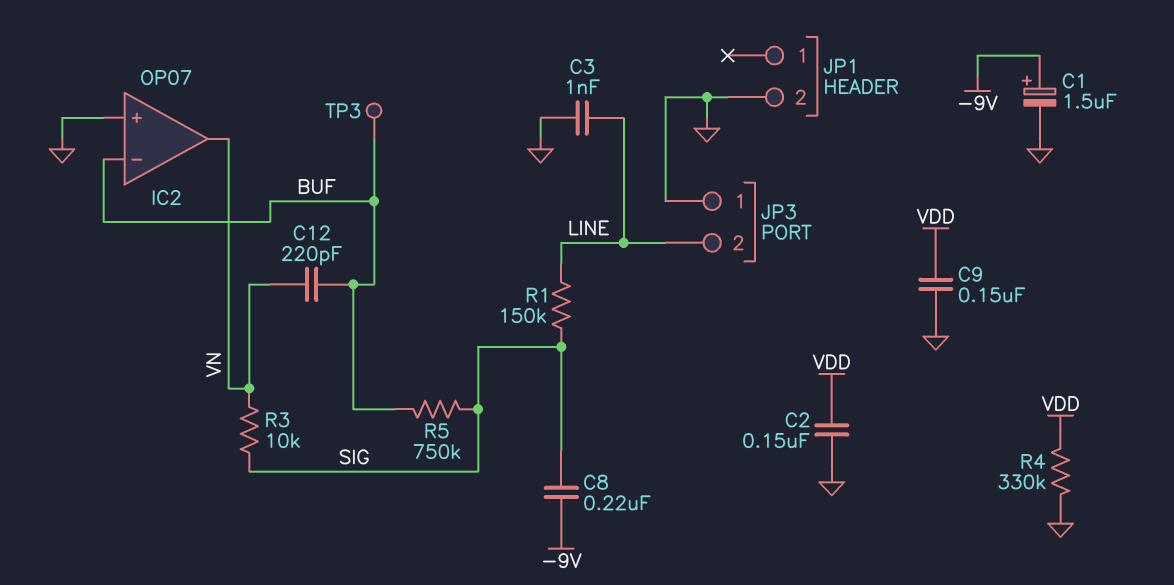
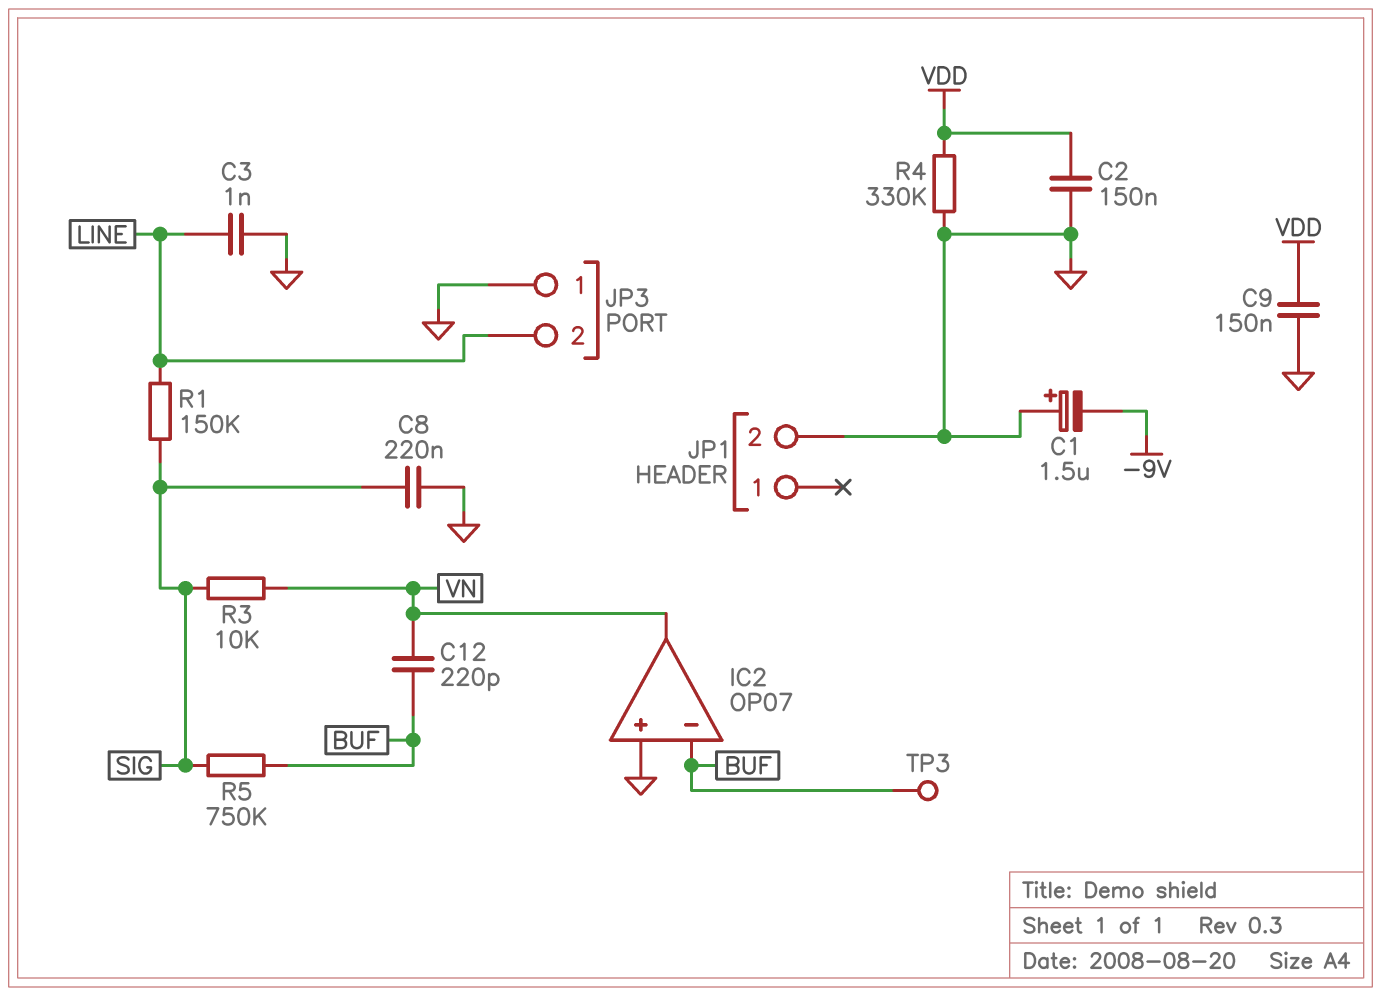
C1: 1.5uF (plus -9V, minus GND) -> 1.5uF (plus GND, minus -9V)
C8: 220nF (-9V, SIG) -> 220nF (GND, SIG)

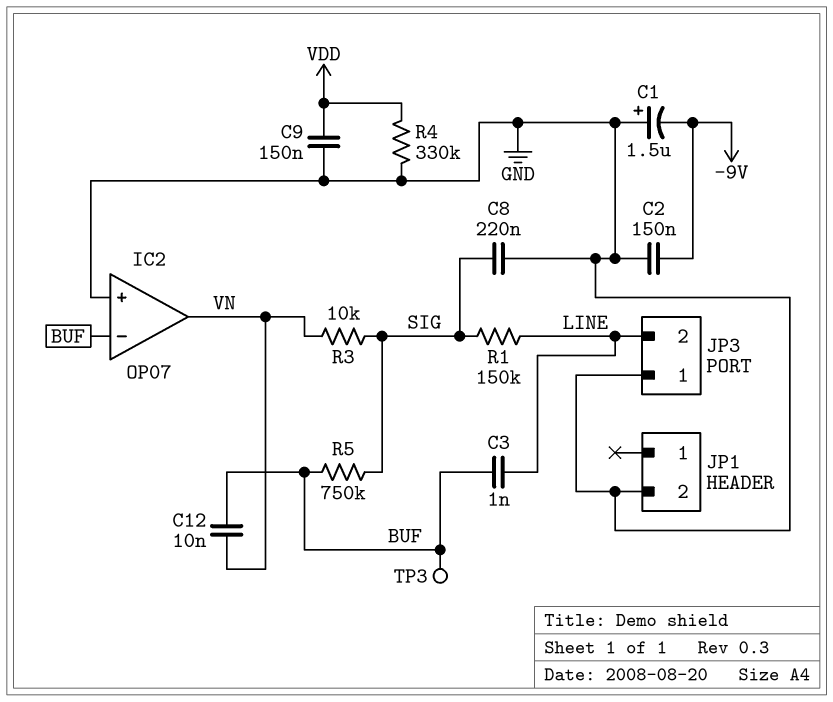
C2: 150nF (GND, VDD) -> 150nF (-9V, GND)
C3: 1nF (GND, LINE) -> 1nF (BUF, LINE)
C12: 220pF (BUF, VN) -> 10nF (BUF, VN)

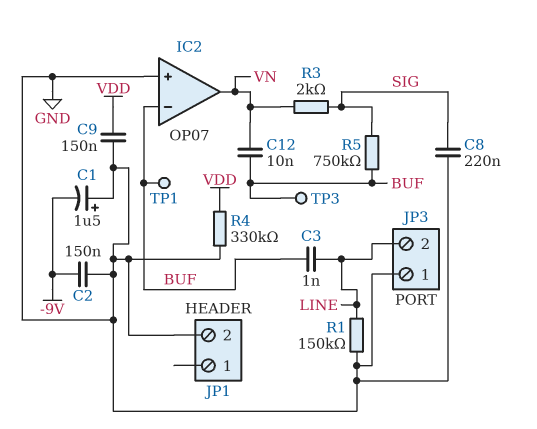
R1: 150k (LINE, SIG) -> 150k (GND, LINE)
R3: 10k (SIG, VN) -> 2k (SIG, VN)
TP1: none -> test point (BUF)

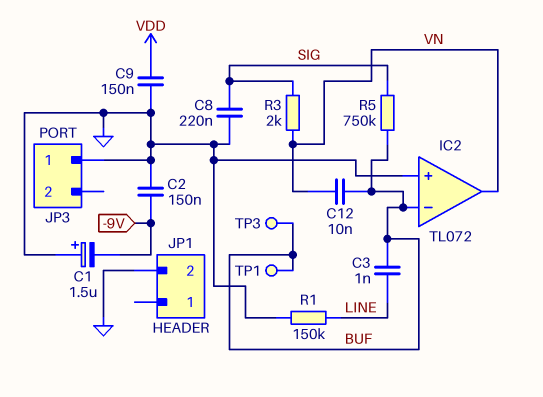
IC2: OP07 -> TL072
JP3 pin 2: LINE -> none
R4: 330k (GND, VDD) -> none

